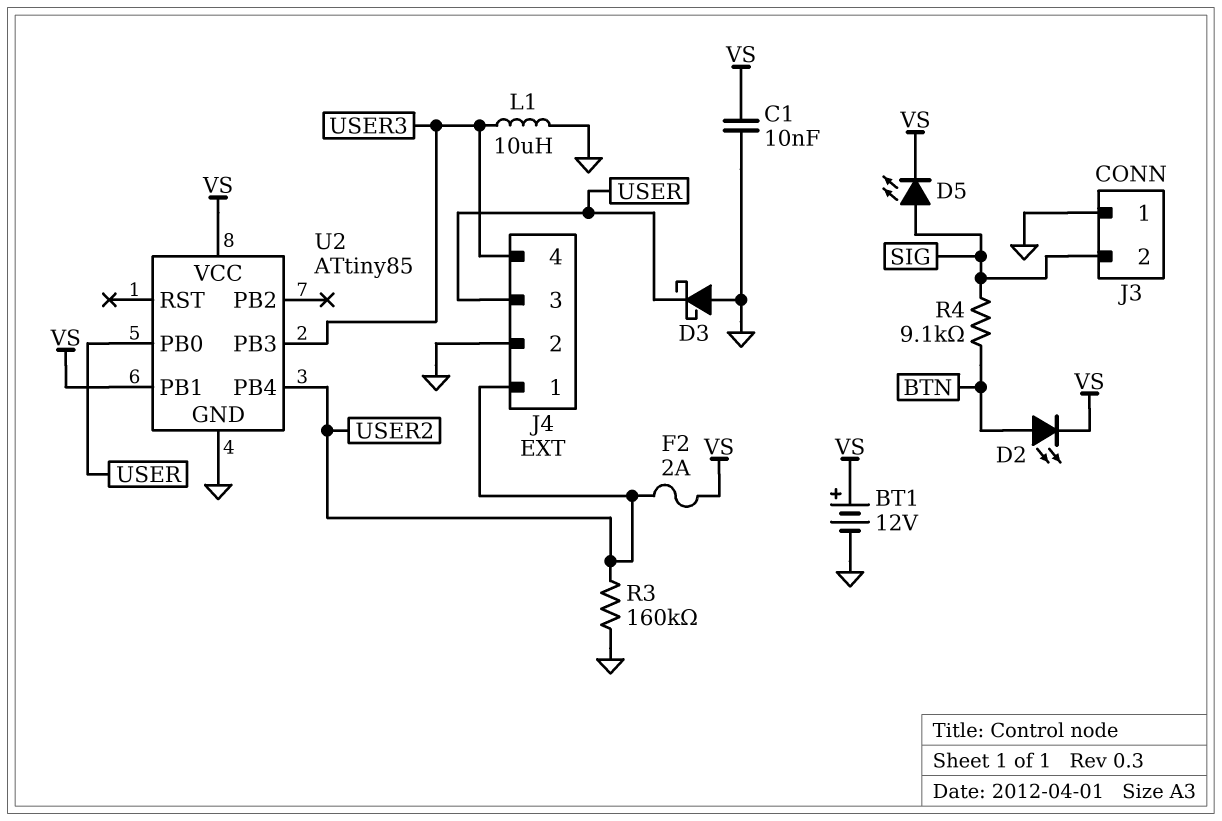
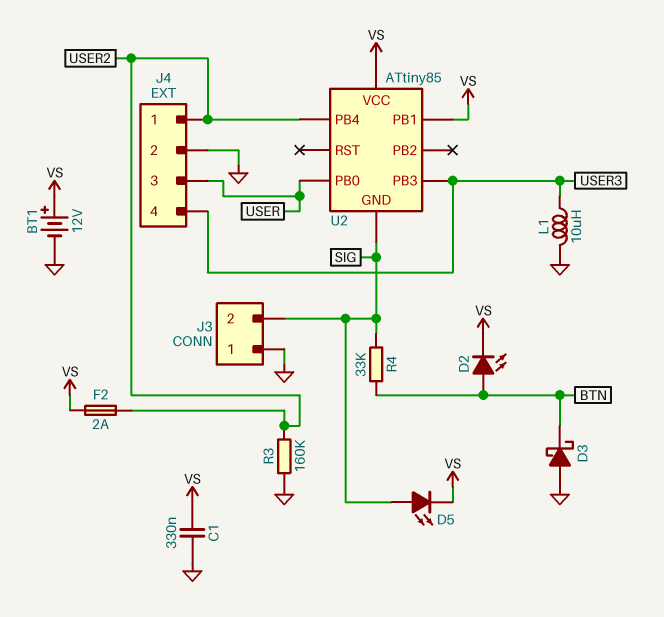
C1: 10nF (GND, VS) -> 330nF (GND, VS)
D3: schottky (A GND, K USER) -> schottky (A GND, K BTN)
R4: 9.1k (BTN, SIG) -> 33k (BTN, SIG)
U2 pin GND: GND -> SIG

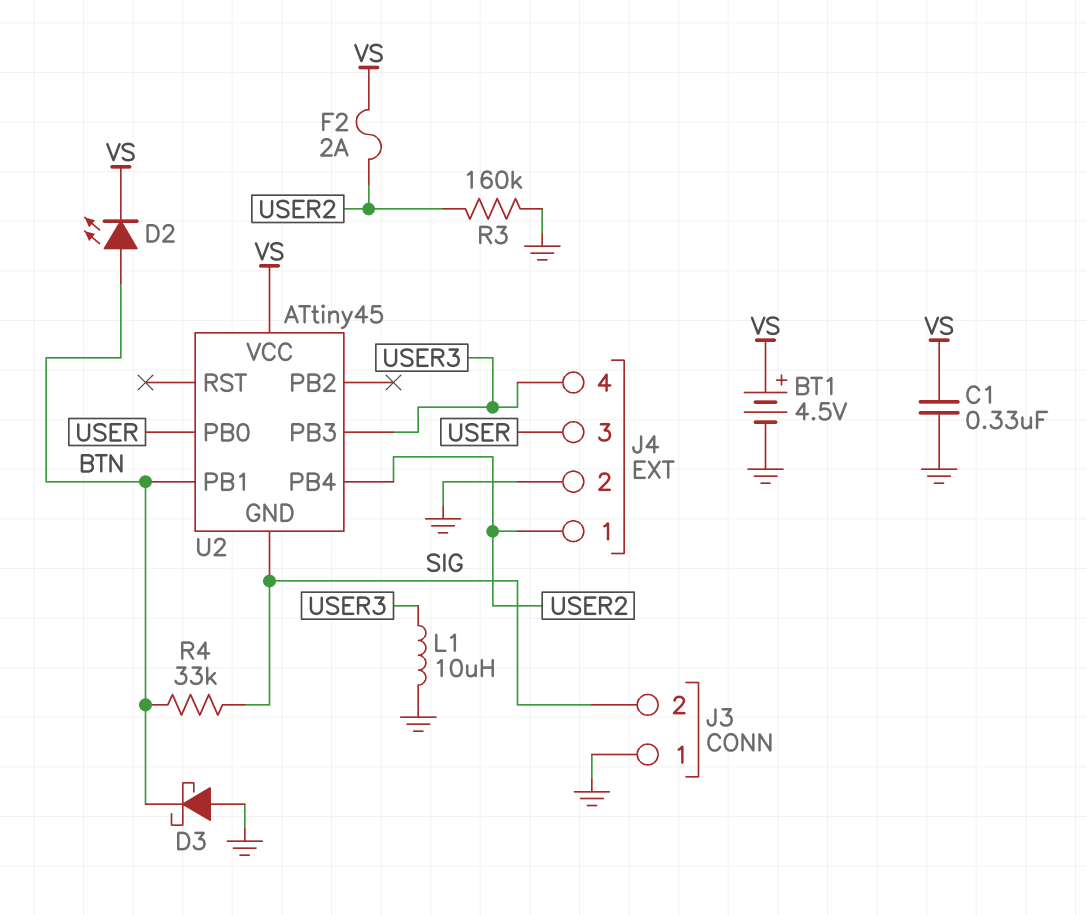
BT1: 12V (plus VS, minus GND) -> 4.5V (plus VS, minus GND)
D5: LED (A SIG, K VS) -> none
U2: ATtiny85 -> ATtiny45
U2 pin PB1: VS -> BTN

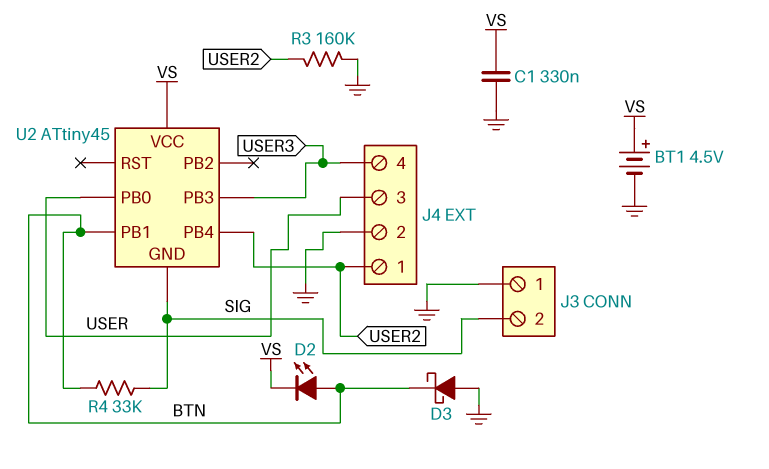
F2: 2A (USER2, VS) -> none
L1: 10uH (GND, USER3) -> none

